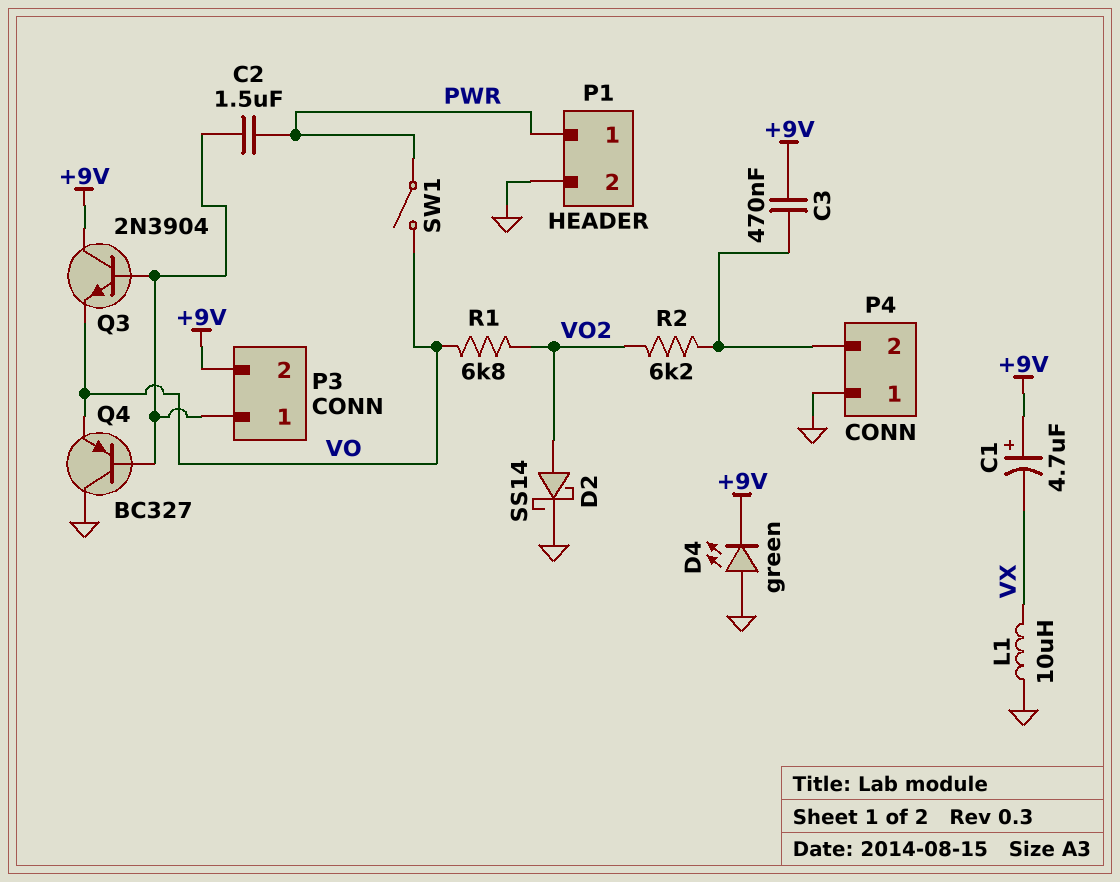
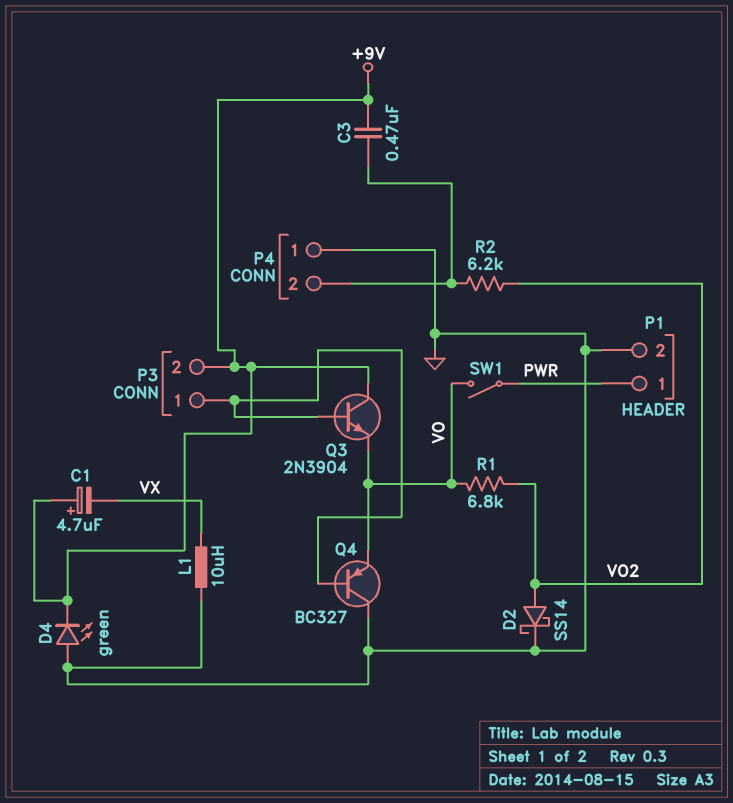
C2: 1.5uF (P3/1, PWR) -> none

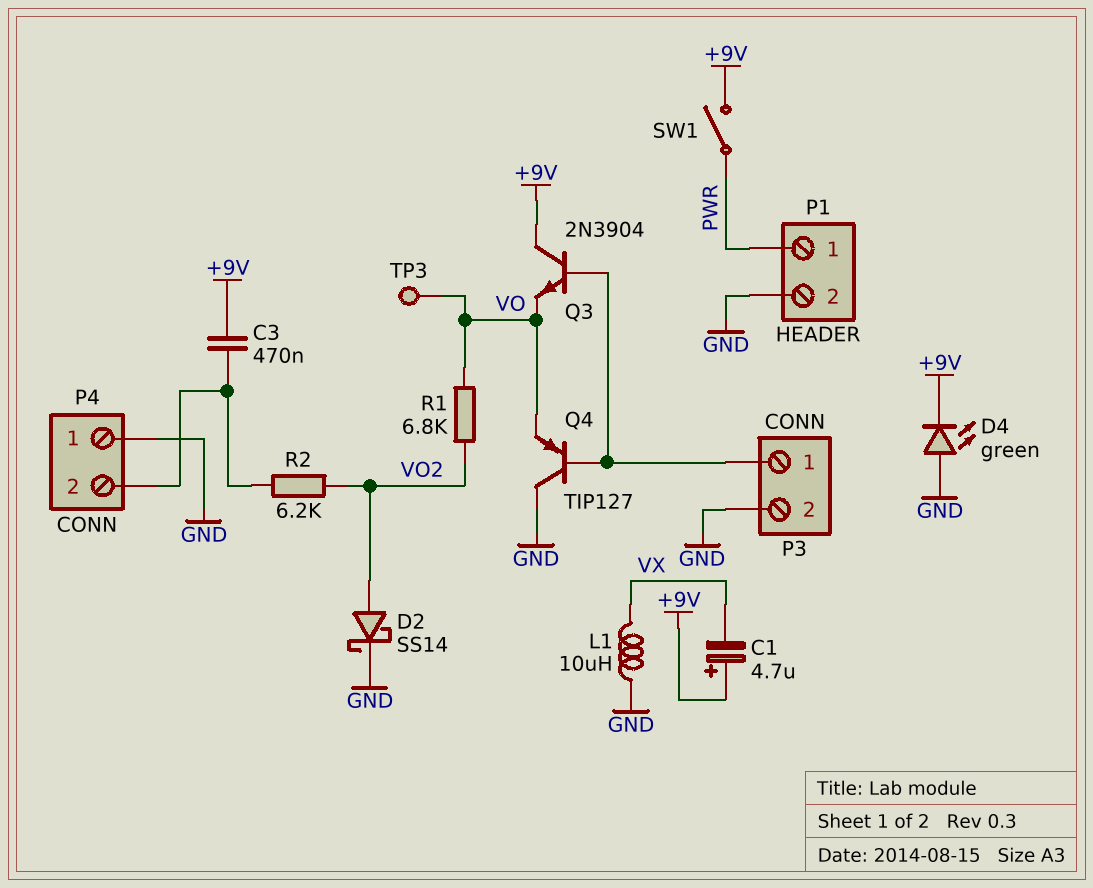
P3 pin 2: +9V -> GND
Q4: PNP BC327 (B P3/1, C GND, E VO) -> PNP TIP127 (B P3/1, C GND, E VO)
SW1: switch (PWR, VO) -> switch (+9V, PWR)
TP3: none -> test point (VO)

